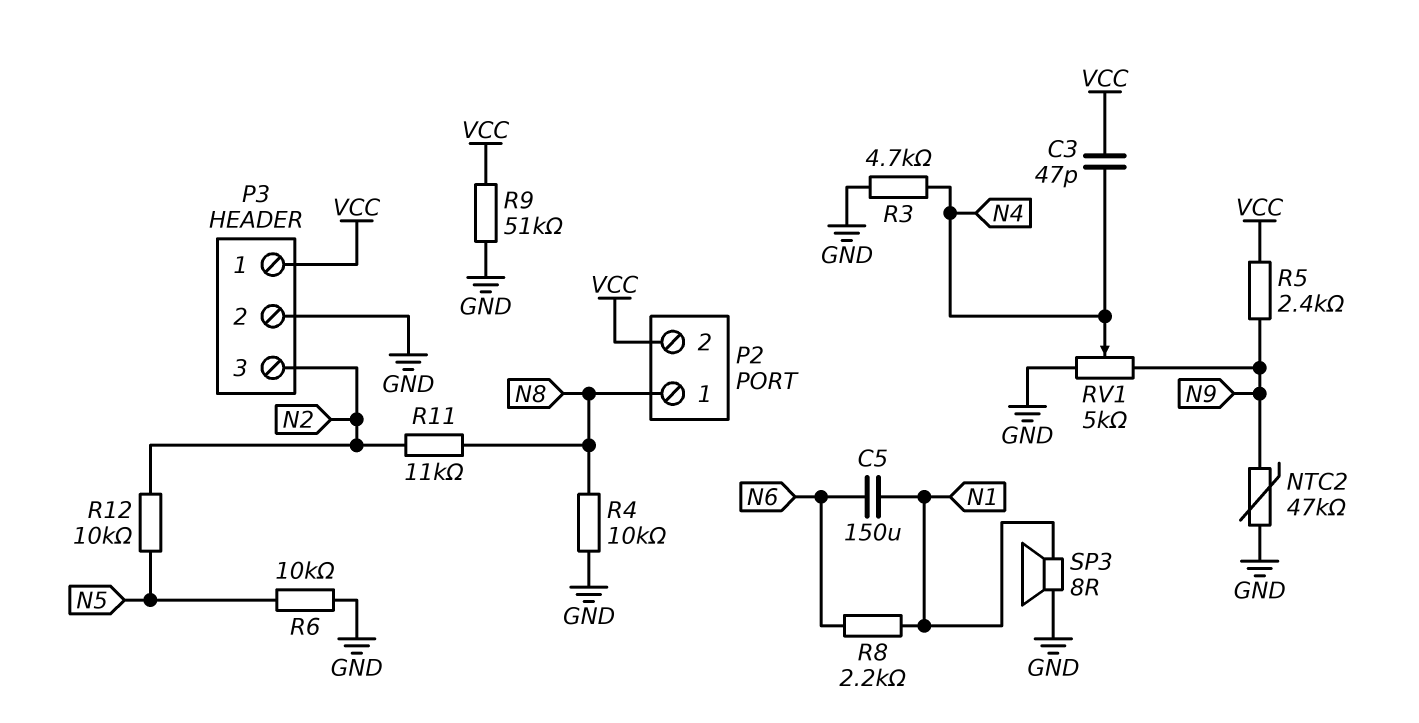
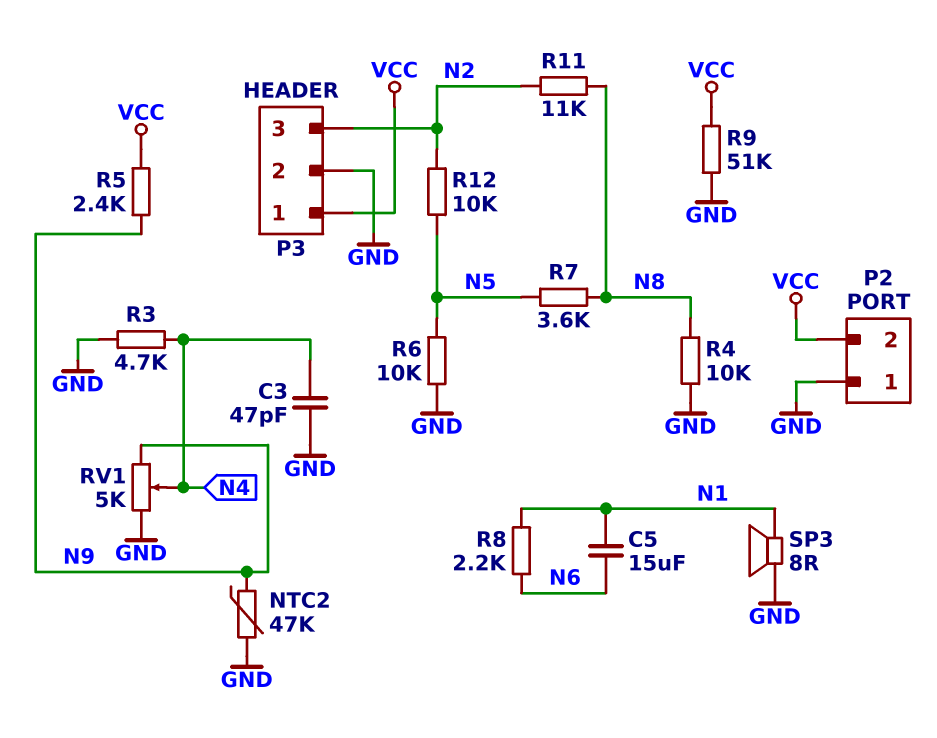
C3: 47pF (N4, VCC) -> 47pF (GND, N4)
C5: 150uF (N1, N6) -> 15uF (N1, N6)
P2 pin 1: N8 -> GND
R7: none -> 3.6k (N5, N8)

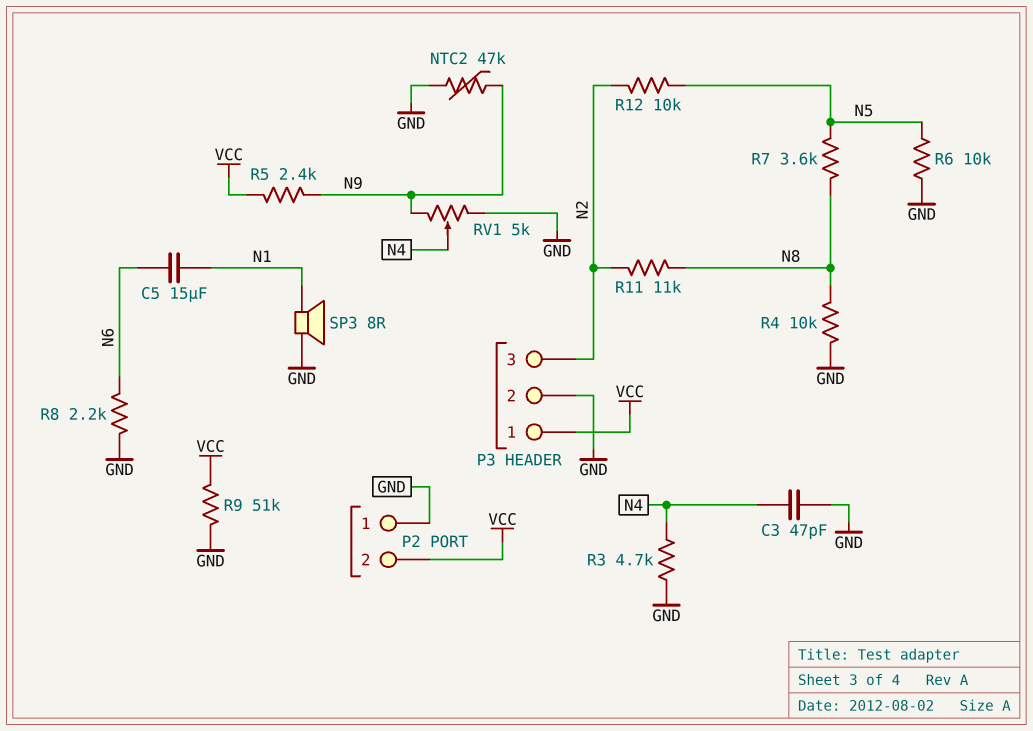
R8: 2.2k (N1, N6) -> 2.2k (GND, N6)

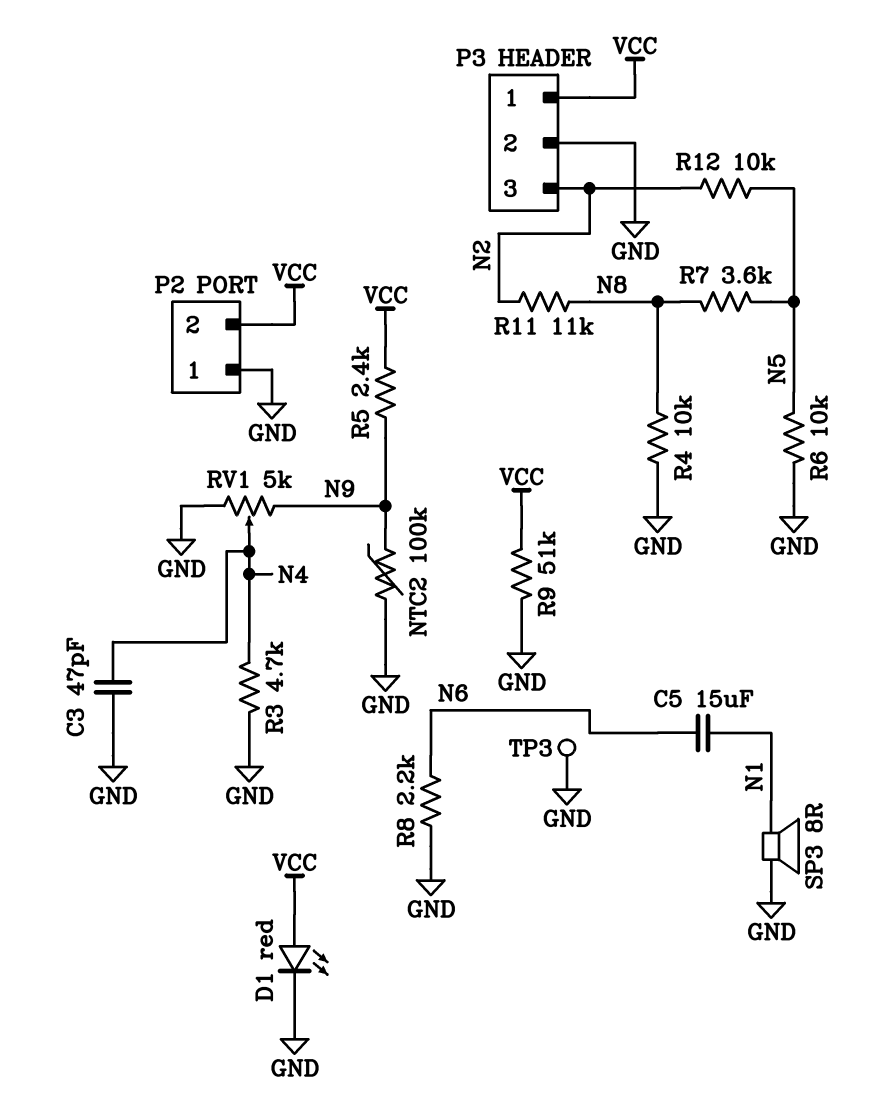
D1: none -> LED red (A VCC, K GND)
NTC2: 47k (GND, N9) -> 100k (GND, N9)
TP3: none -> test point (GND)

